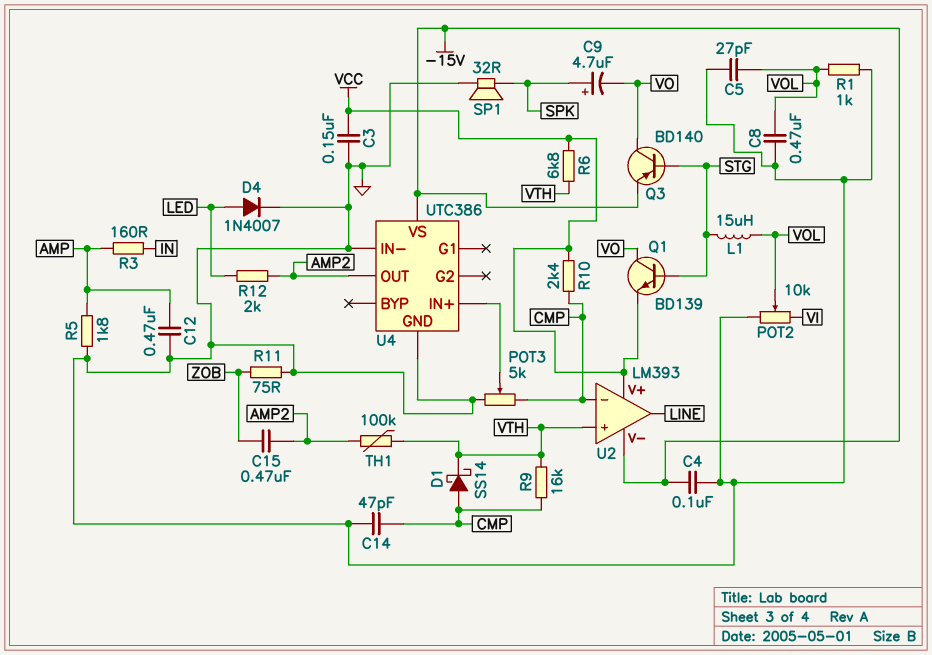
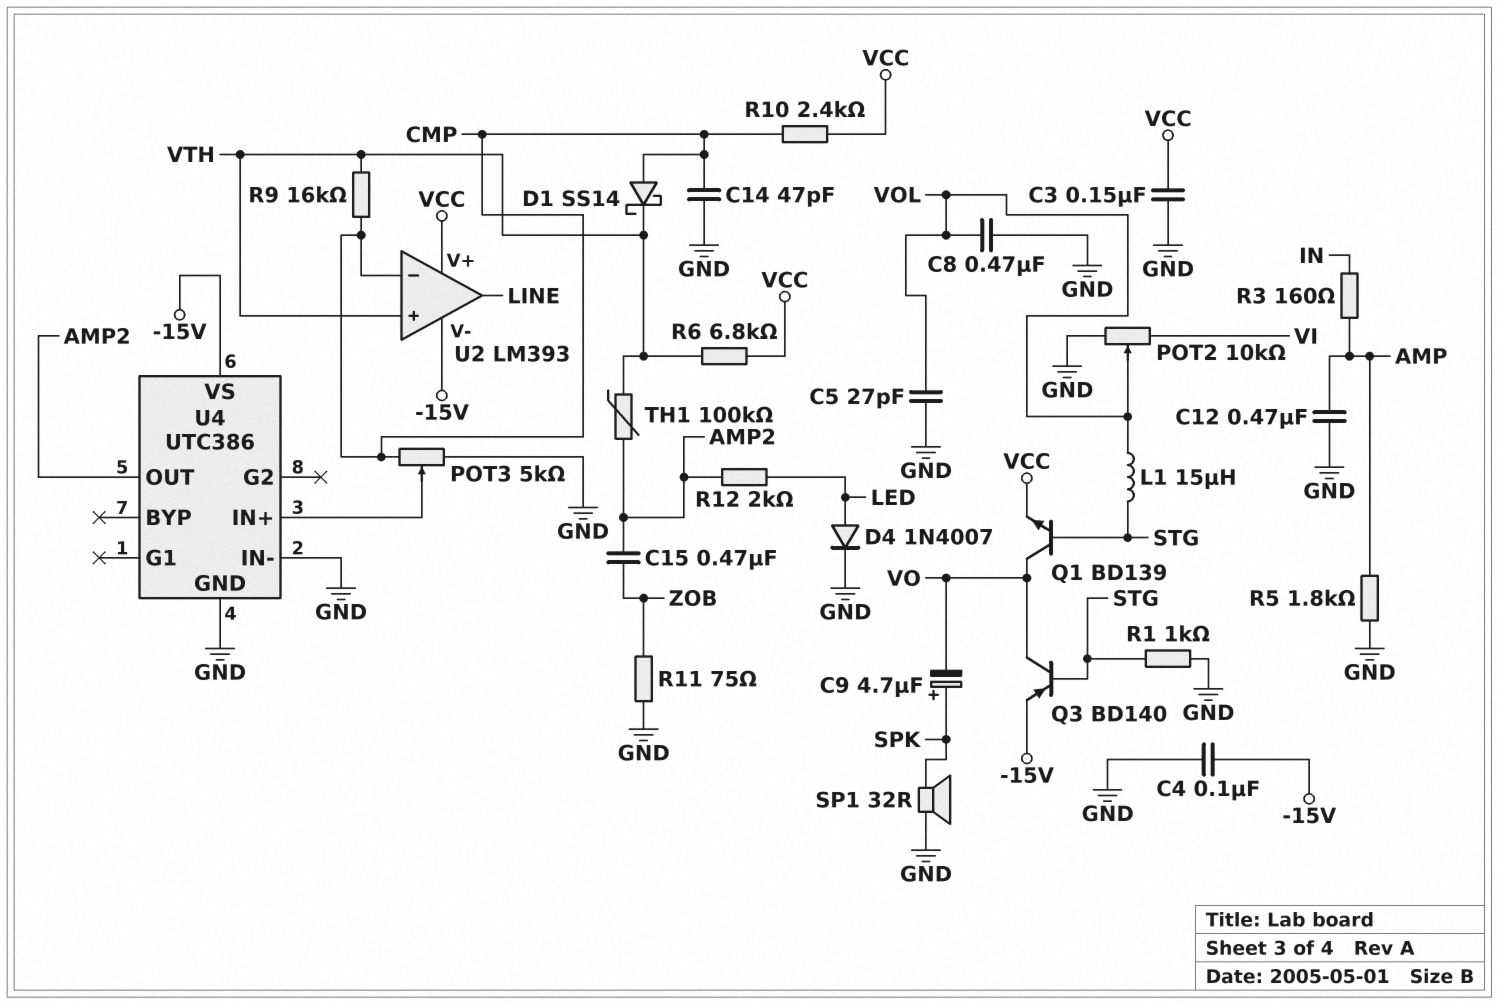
R1: 1k (GND, VOL) -> 1k (GND, STG)

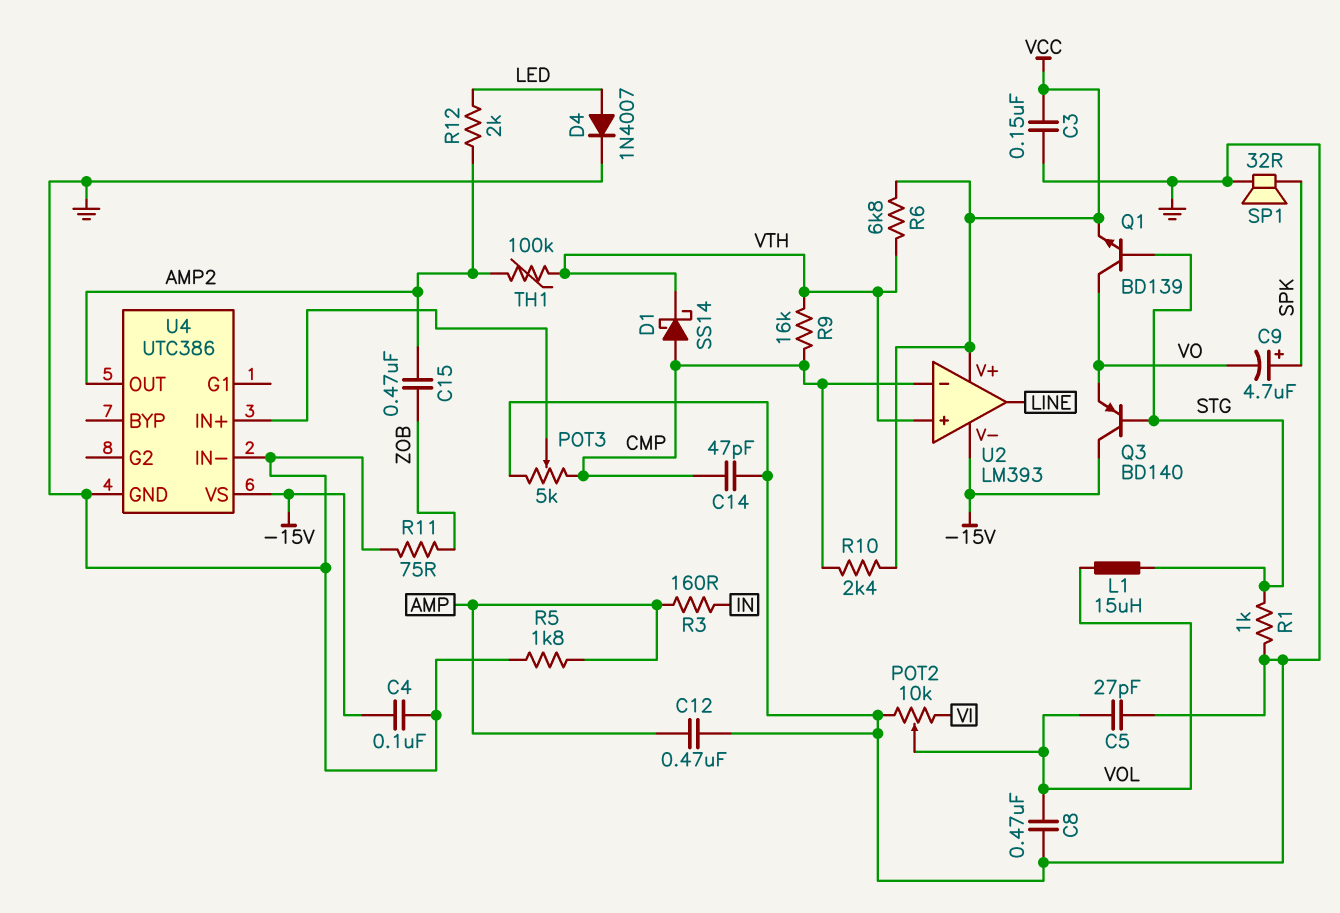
Q3: PNP BD140 (B STG, C VO, E -15V) -> PNP BD140 (B STG, C -15V, E VO)

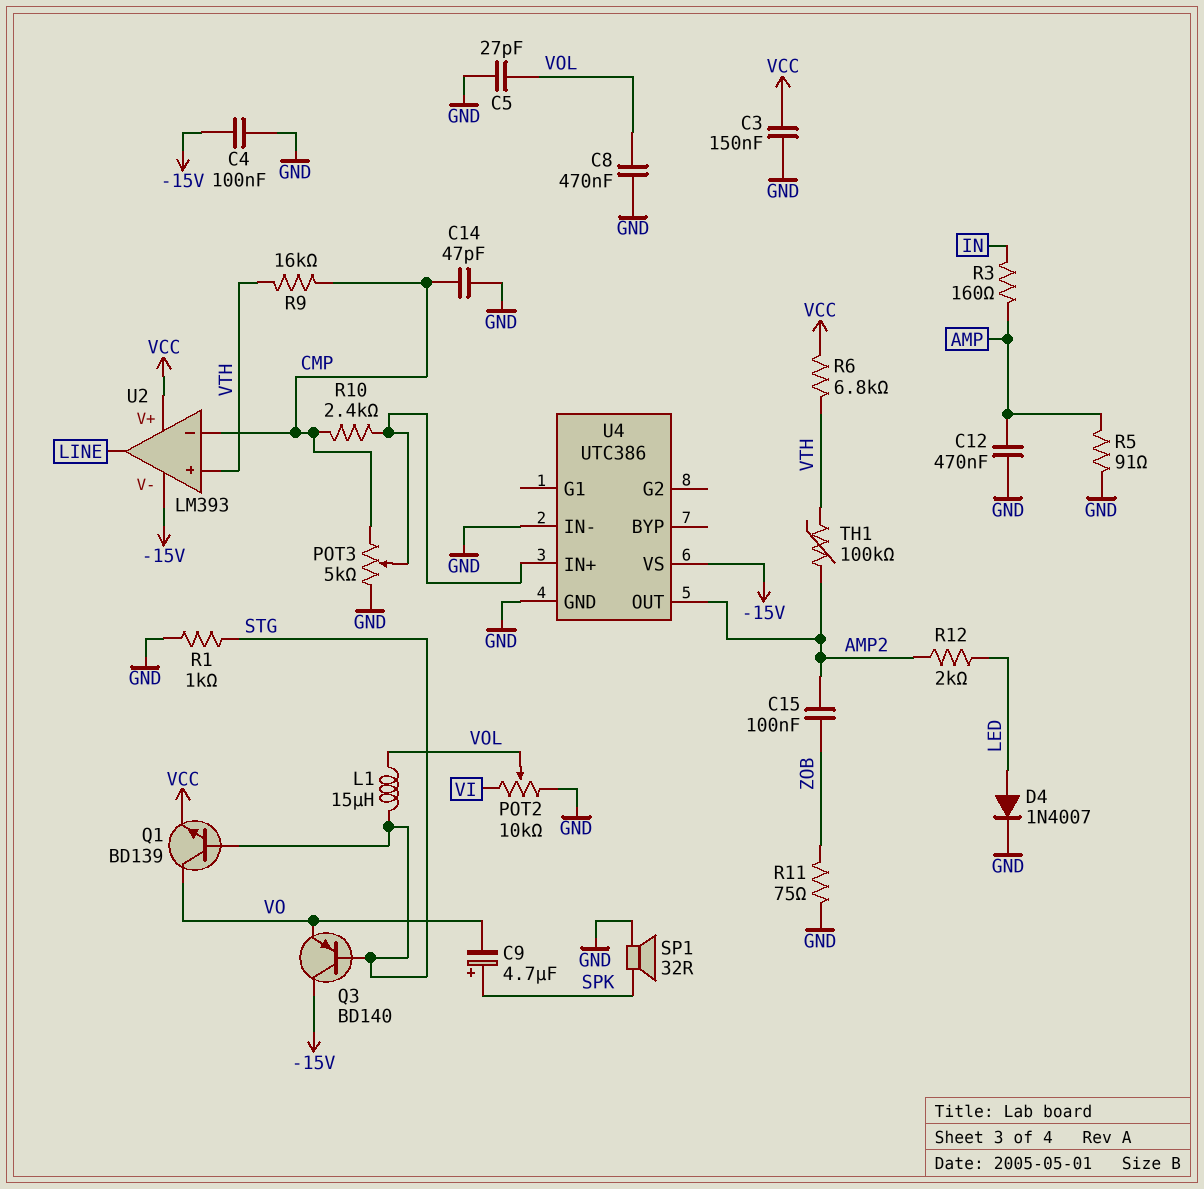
C15: 470nF (AMP2, ZOB) -> 100nF (AMP2, ZOB)
D1: schottky SS14 (A CMP, K VTH) -> none
R5: 1.8k (AMP, GND) -> 91 (AMP, GND)
R10: 2.4k (CMP, VCC) -> 2.4k (CMP, U4/IN+)

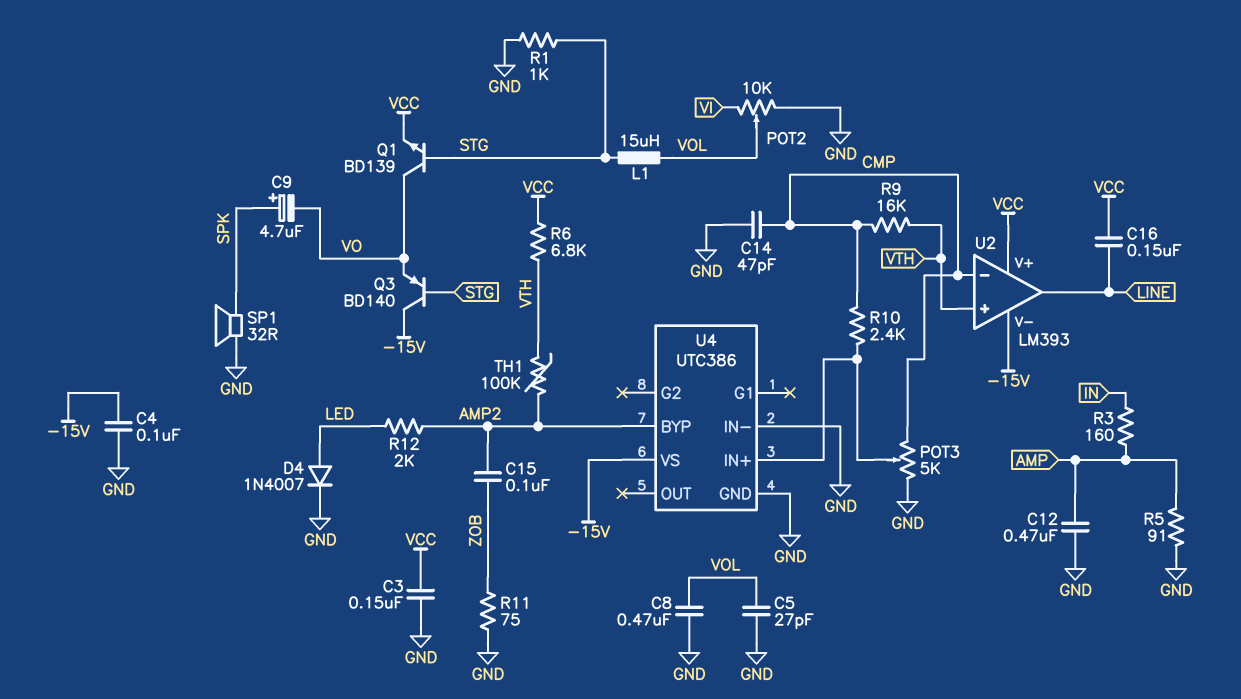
C16: none -> 150nF (LINE, VCC)
U4 pin BYP: none -> AMP2
U4 pin OUT: AMP2 -> none

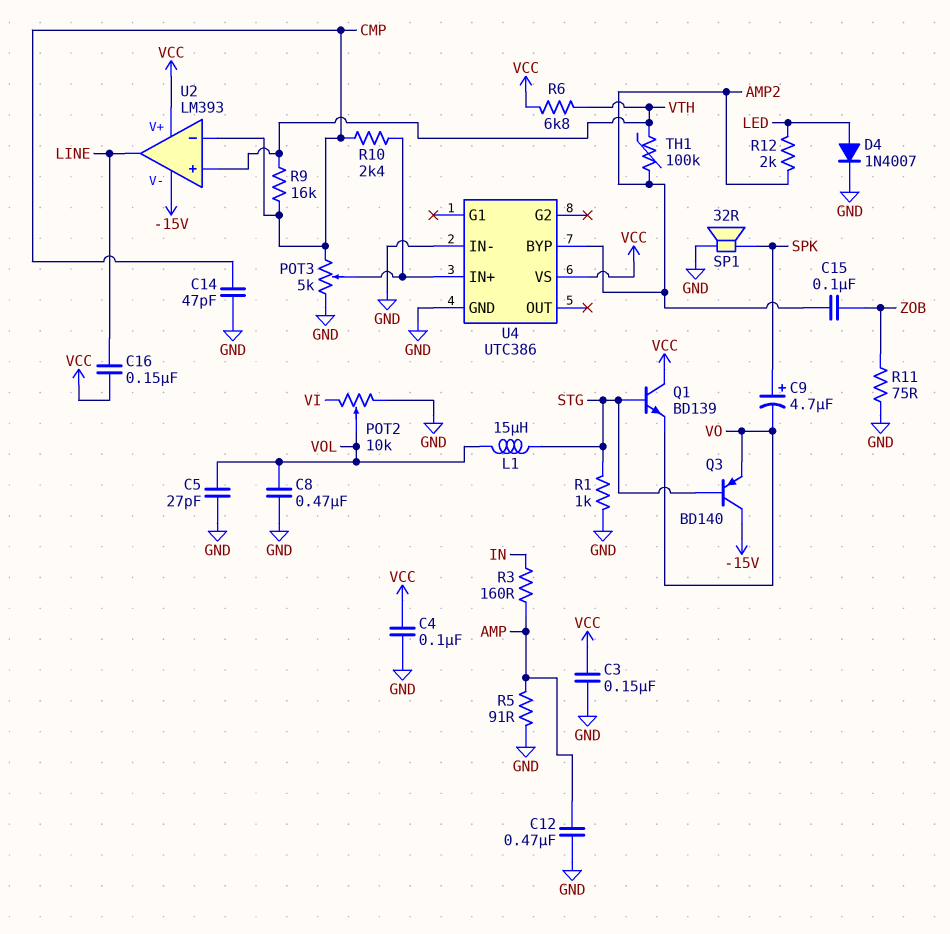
C4: 100nF (-15V, GND) -> 100nF (GND, VCC)
Q1: NPN BD139 (B STG, C VO, E VCC) -> NPN BD139 (B STG, C VCC, E VO)
U4 pin VS: -15V -> VCC

